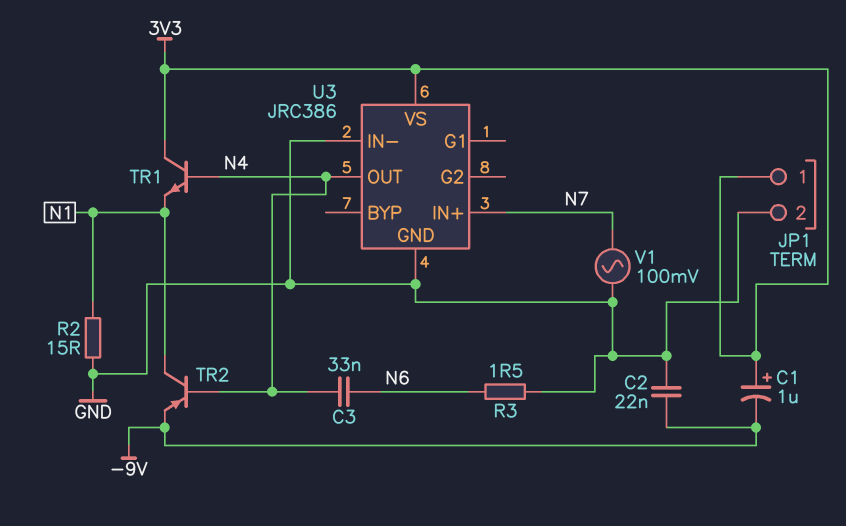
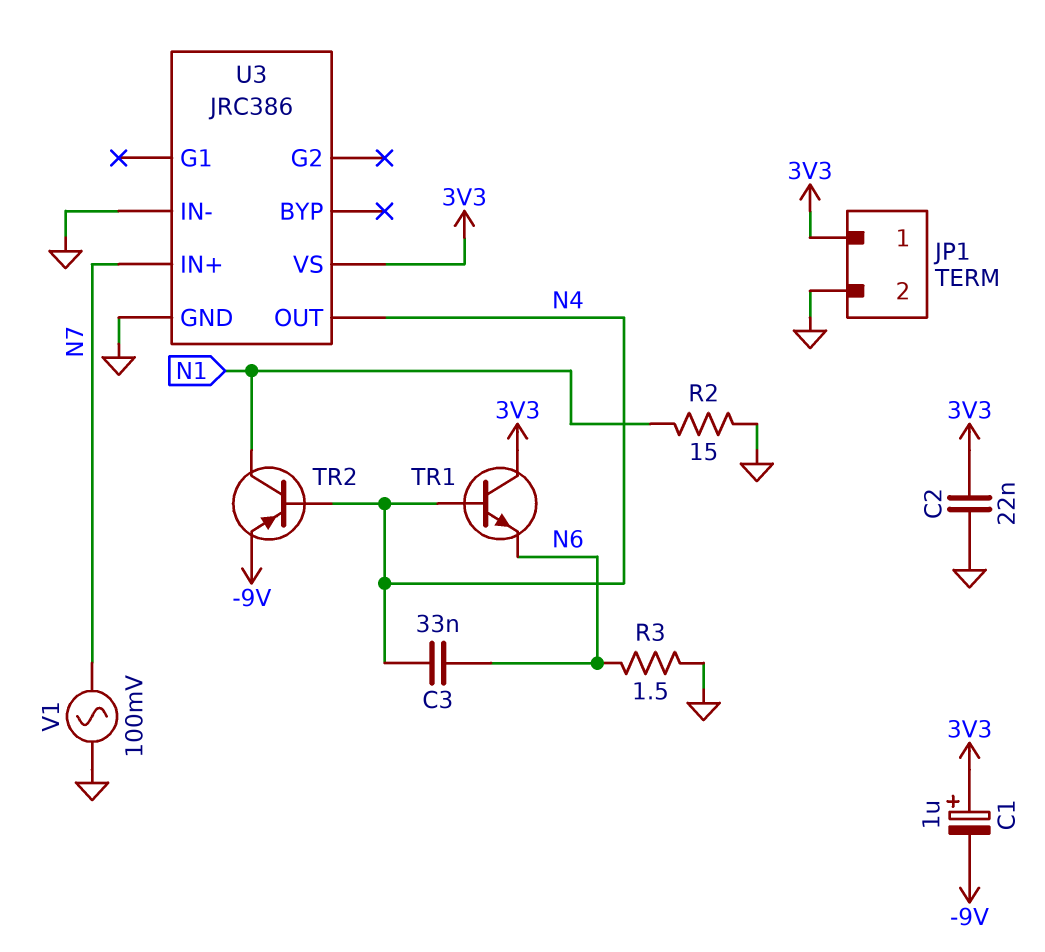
C2: 22nF (-9V, GND) -> 22nF (3V3, GND)
TR1: NPN (B N4, C 3V3, E N1) -> NPN (B N4, C 3V3, E N6)

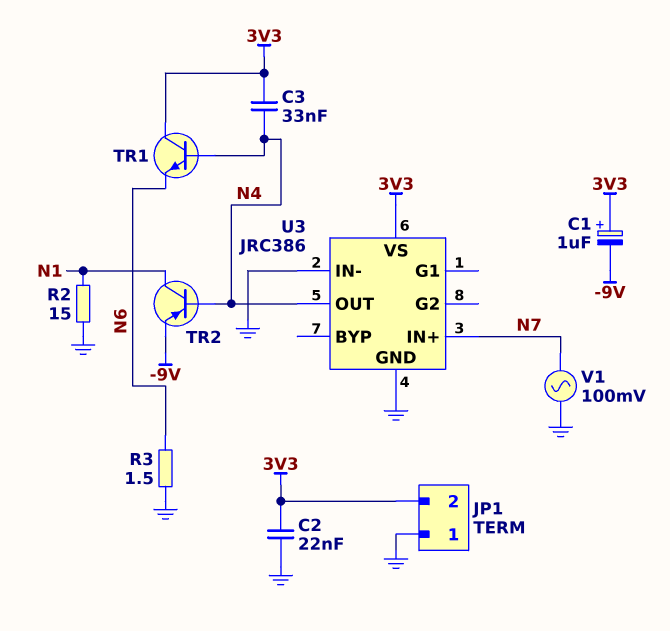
C3: 33nF (N4, N6) -> 33nF (3V3, N4)
JP1 pin 1: 3V3 -> GND
JP1 pin 2: GND -> 3V3

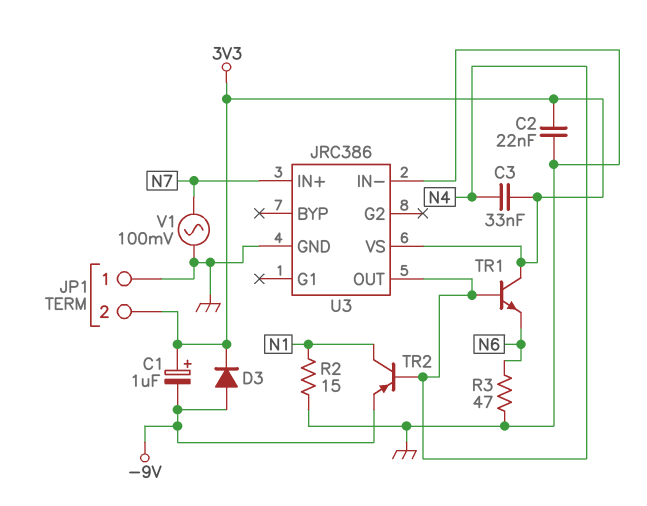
D3: none -> diode (A -9V, K 3V3)
R3: 1.5 (GND, N6) -> 47 (GND, N6)

